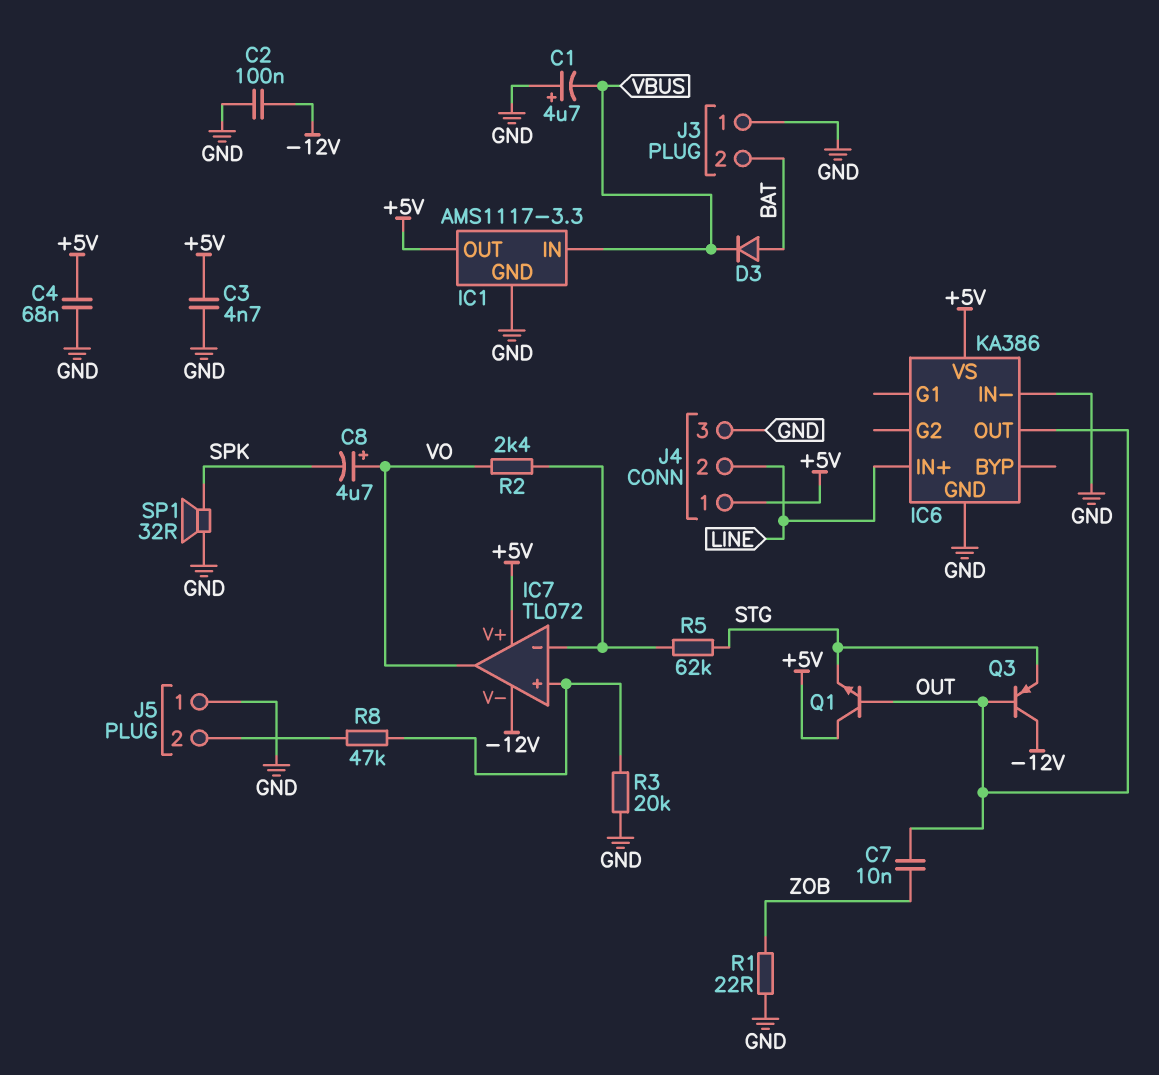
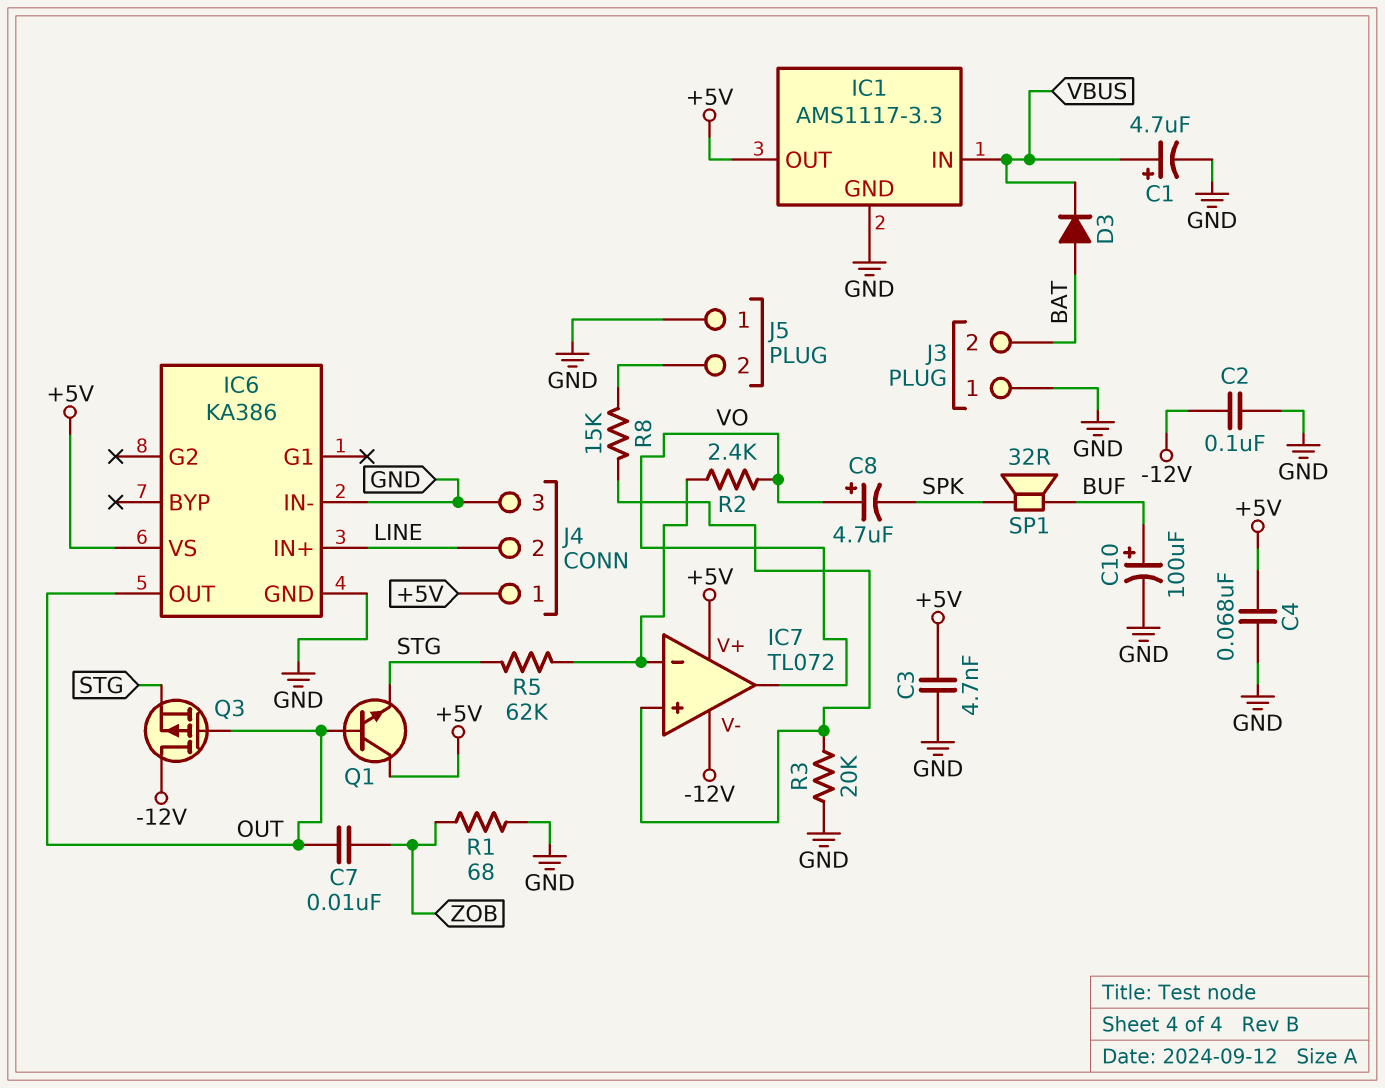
C1: 4.7uF (plus GND, minus VBUS) -> 4.7uF (plus VBUS, minus GND)
C10: none -> 100uF (plus BUF, minus GND)
Q3: PNP (B OUT, C -12V, E STG) -> PMOS (G OUT, D -12V, S STG)
R1: 22 (GND, ZOB) -> 68 (GND, ZOB)
R8: 47k (IC7/in+, J5/2) -> 15k (IC7/in+, J5/2)
SP1: speaker 32R (GND, SPK) -> speaker 32R (BUF, SPK)

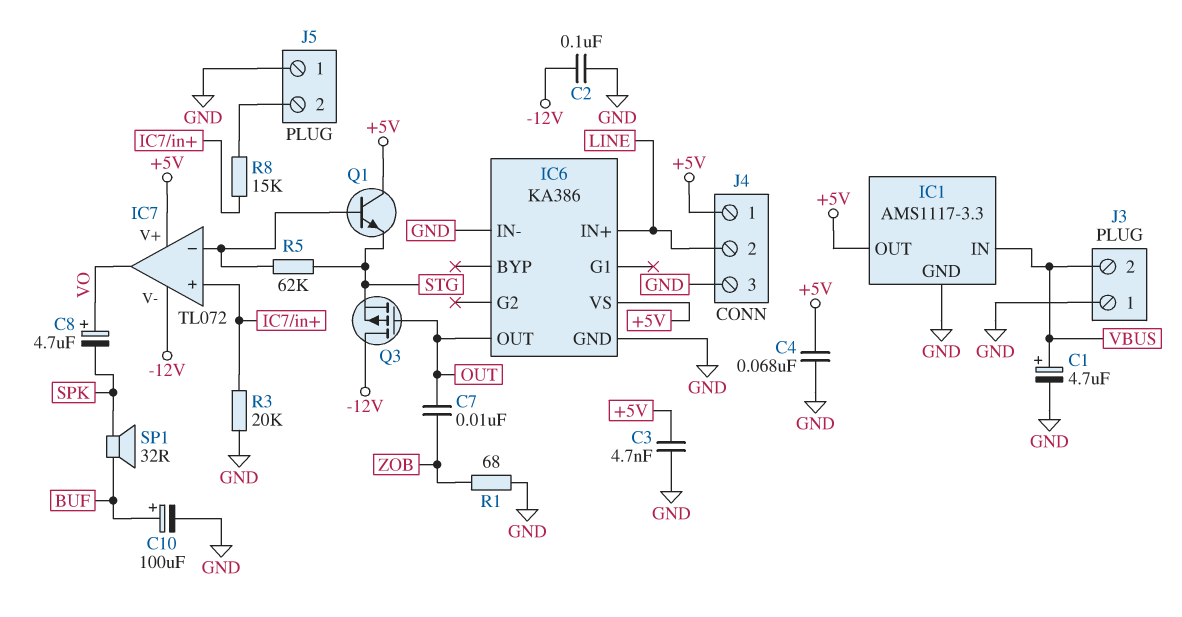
D3: diode (A BAT, K VBUS) -> none
J3 pin 2: BAT -> VBUS
Q1: NPN (B OUT, C +5V, E STG) -> NPN (B IC7/in-, C +5V, E STG)
R2: 2.4k (IC7/in-, VO) -> none

